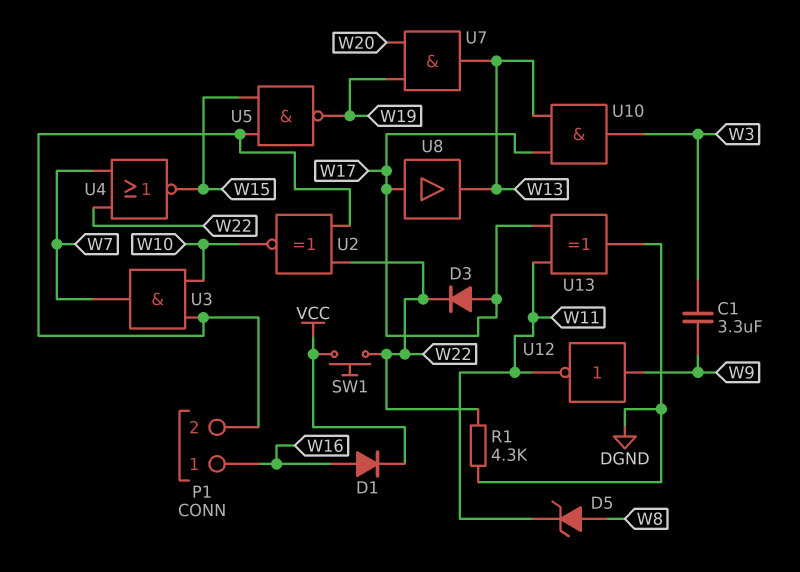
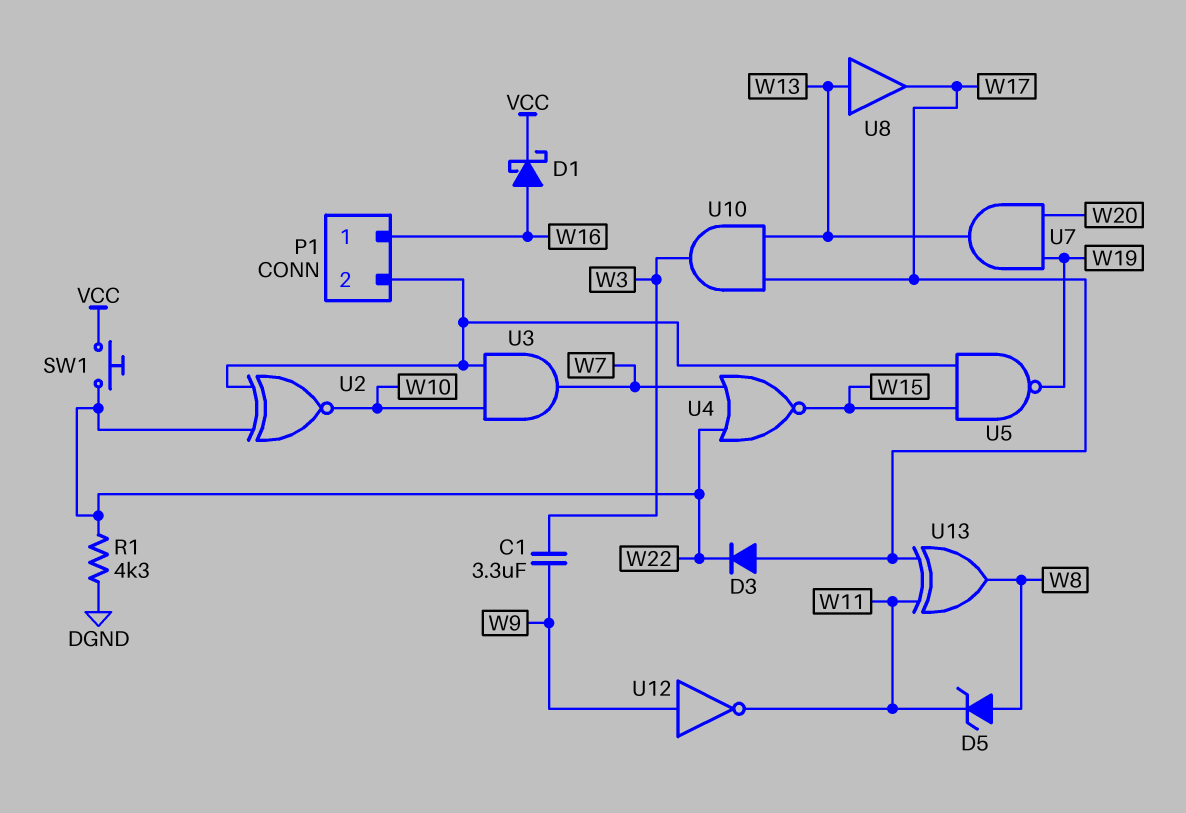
D1: diode (A W16, K VCC) -> schottky (A W16, K VCC)
U8: buffer (in W17, out W13) -> buffer (in W13, out W17)
U13: XOR (in W11, in W17, out DGND) -> XOR (in W11, in W17, out W8)

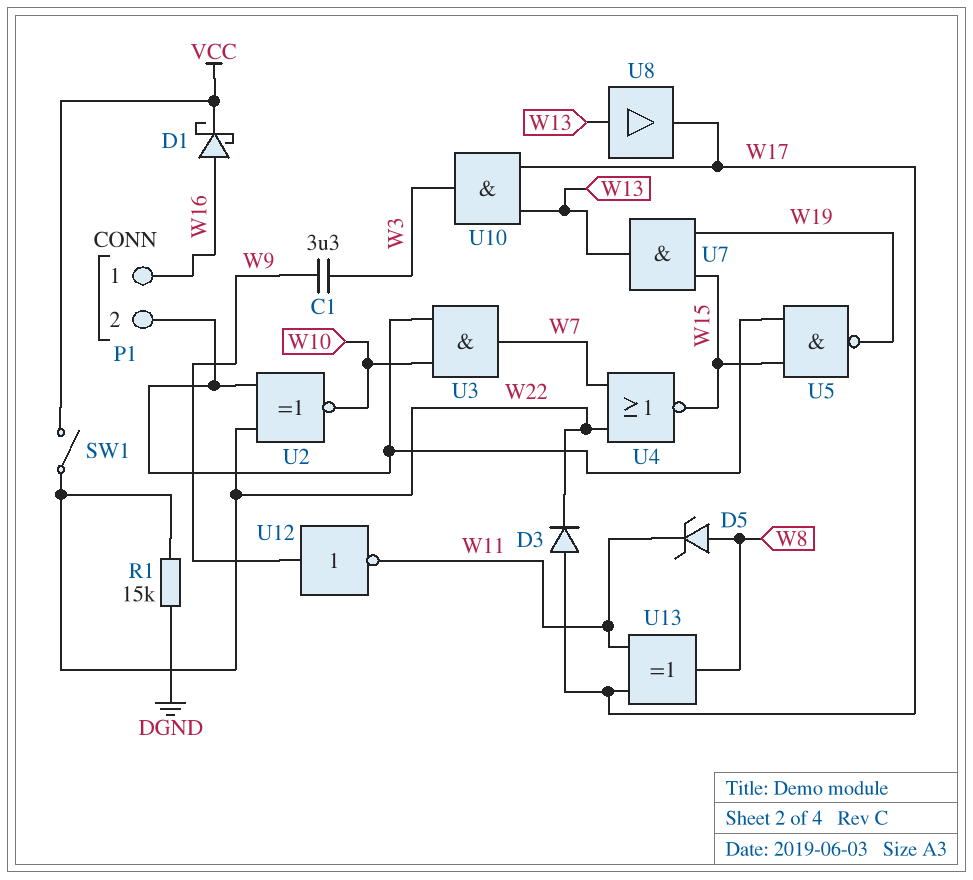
R1: 4.3k (DGND, W22) -> 15k (DGND, W22)
SW1: button (VCC, W22) -> switch (VCC, W22)
U7: AND (in W19, in W20, out W13) -> AND (in W15, in W19, out W13)

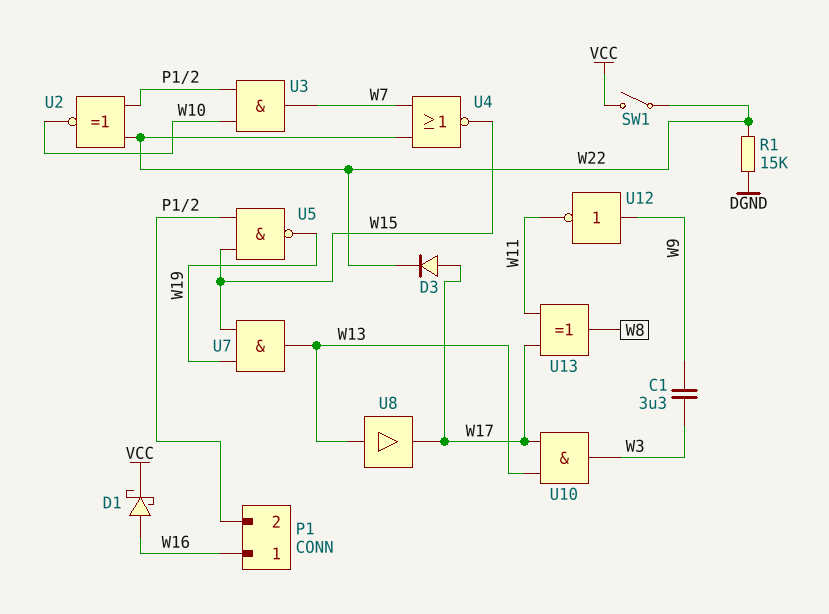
D5: zener (A W8, K W11) -> none

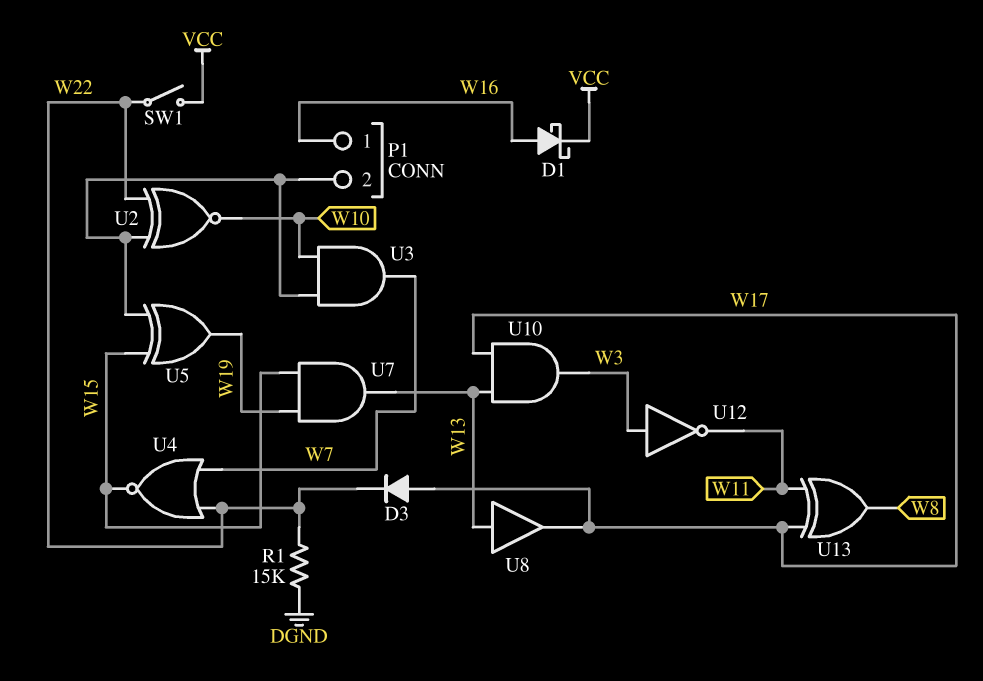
C1: 3.3uF (W3, W9) -> none
U5: NAND (in P1/2, in W15, out W19) -> XOR (in P1/2, in W15, out W19)
U12: NOT (in W9, out W11) -> NOT (in W3, out W11)

